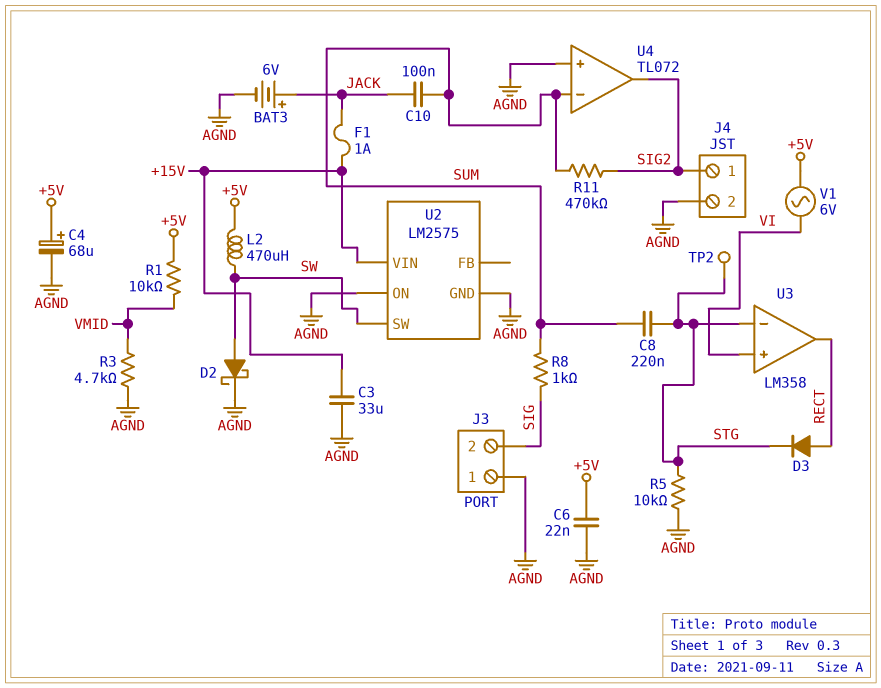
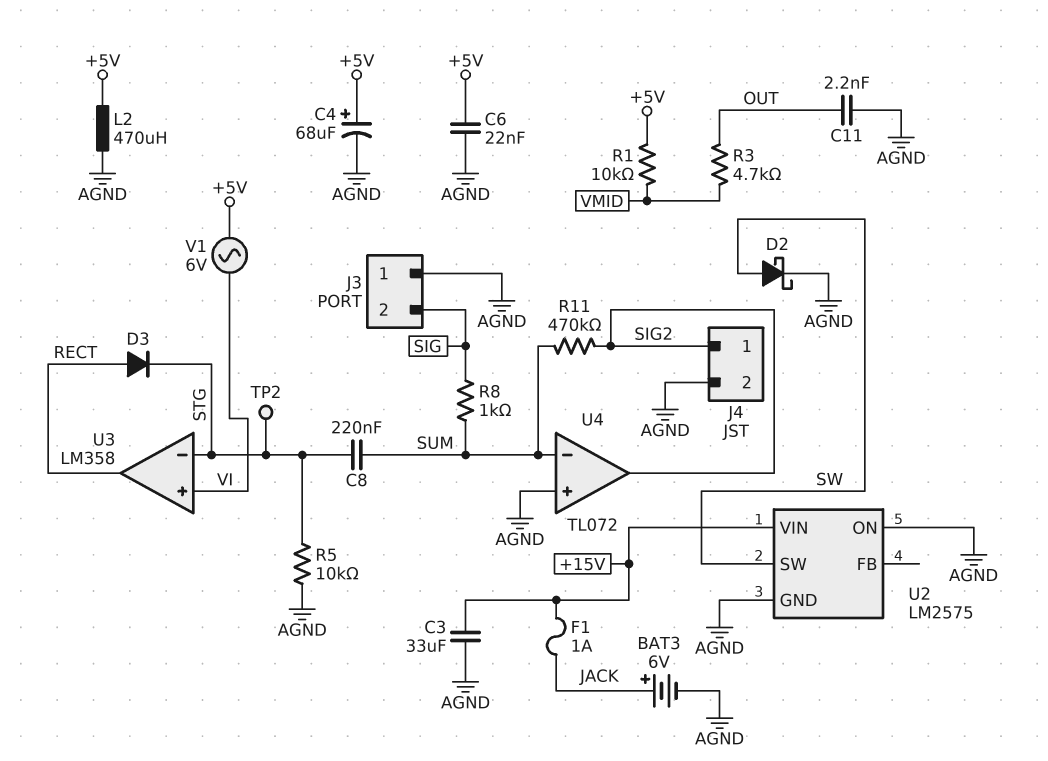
C10: 100nF (JACK, SUM) -> none
C11: none -> 2.2nF (AGND, OUT)
L2: 470uH (+5V, SW) -> 470uH (+5V, AGND)
R3: 4.7k (AGND, VMID) -> 4.7k (OUT, VMID)

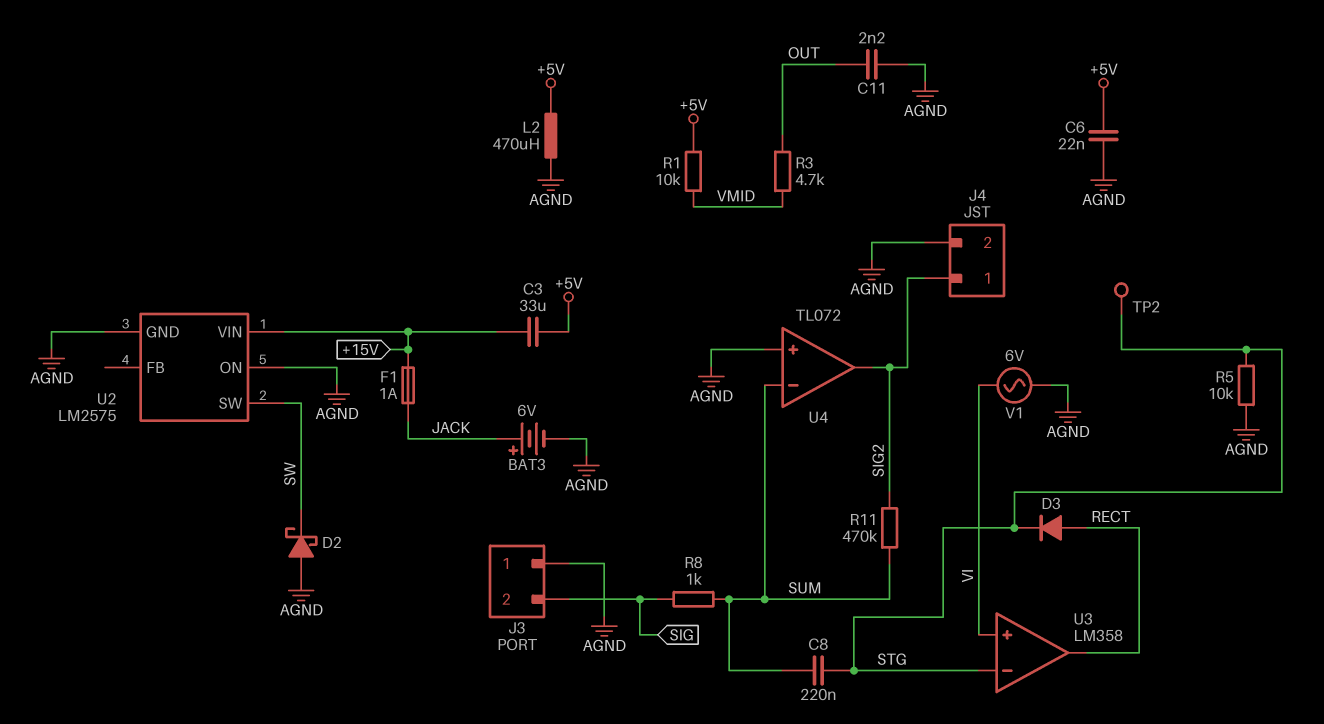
C3: 33uF (+15V, AGND) -> 33uF (+5V, +15V)
C4: 68uF (plus +5V, minus AGND) -> none
D2: schottky (A SW, K AGND) -> schottky (A AGND, K SW)
V1: AC 6V (+5V, VI) -> AC 6V (AGND, VI)

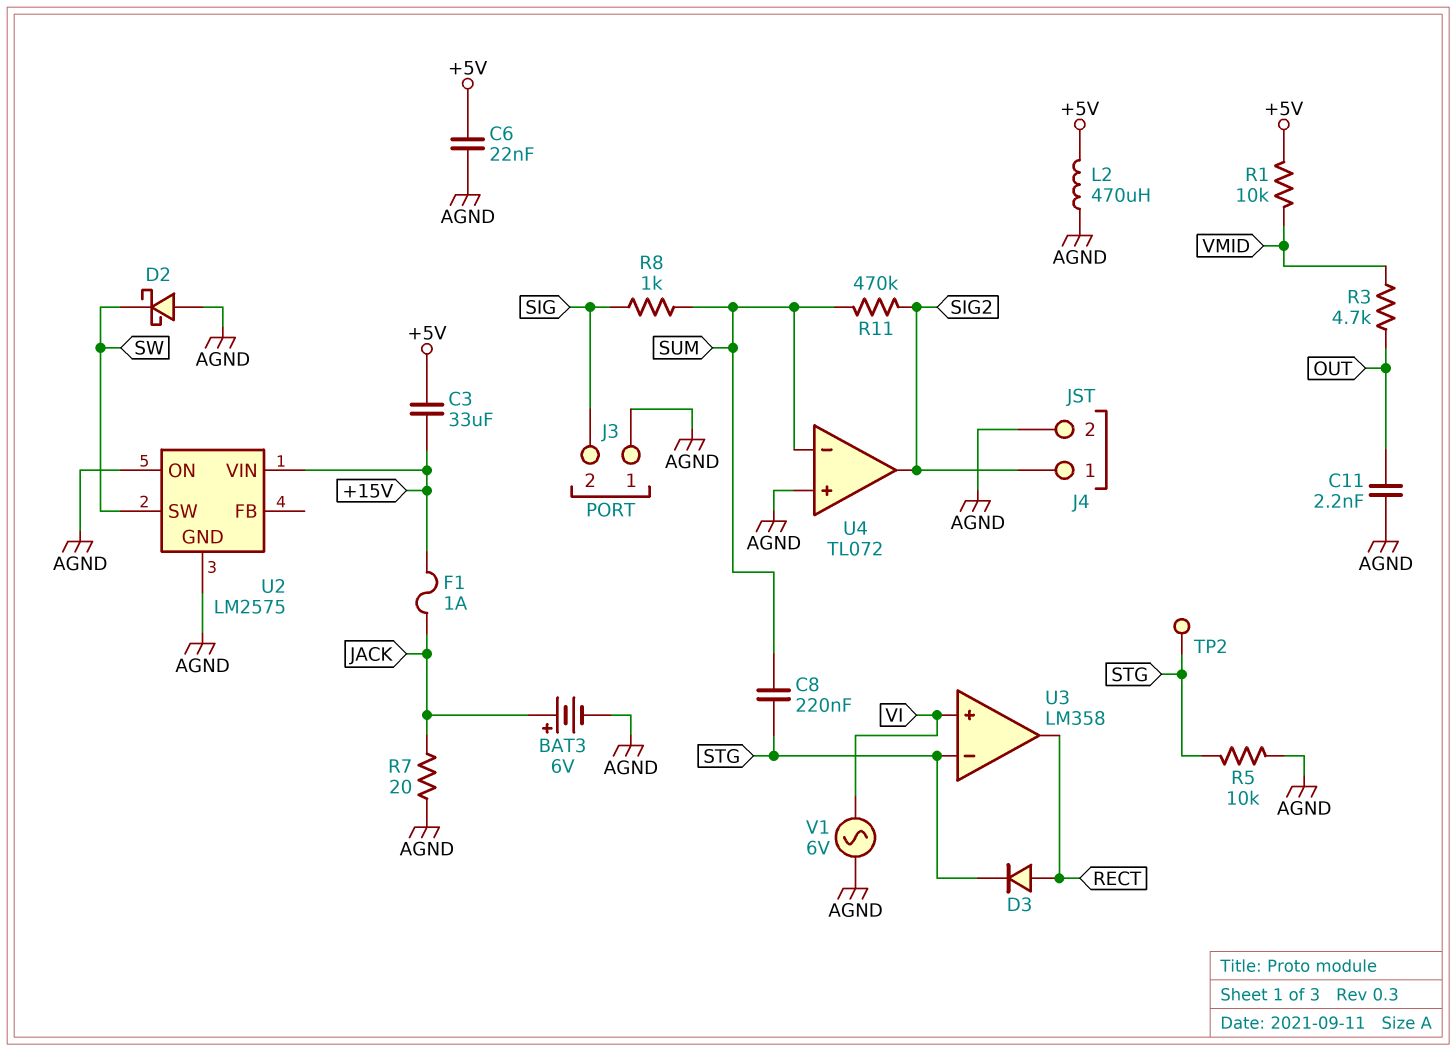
R7: none -> 20 (AGND, JACK)

